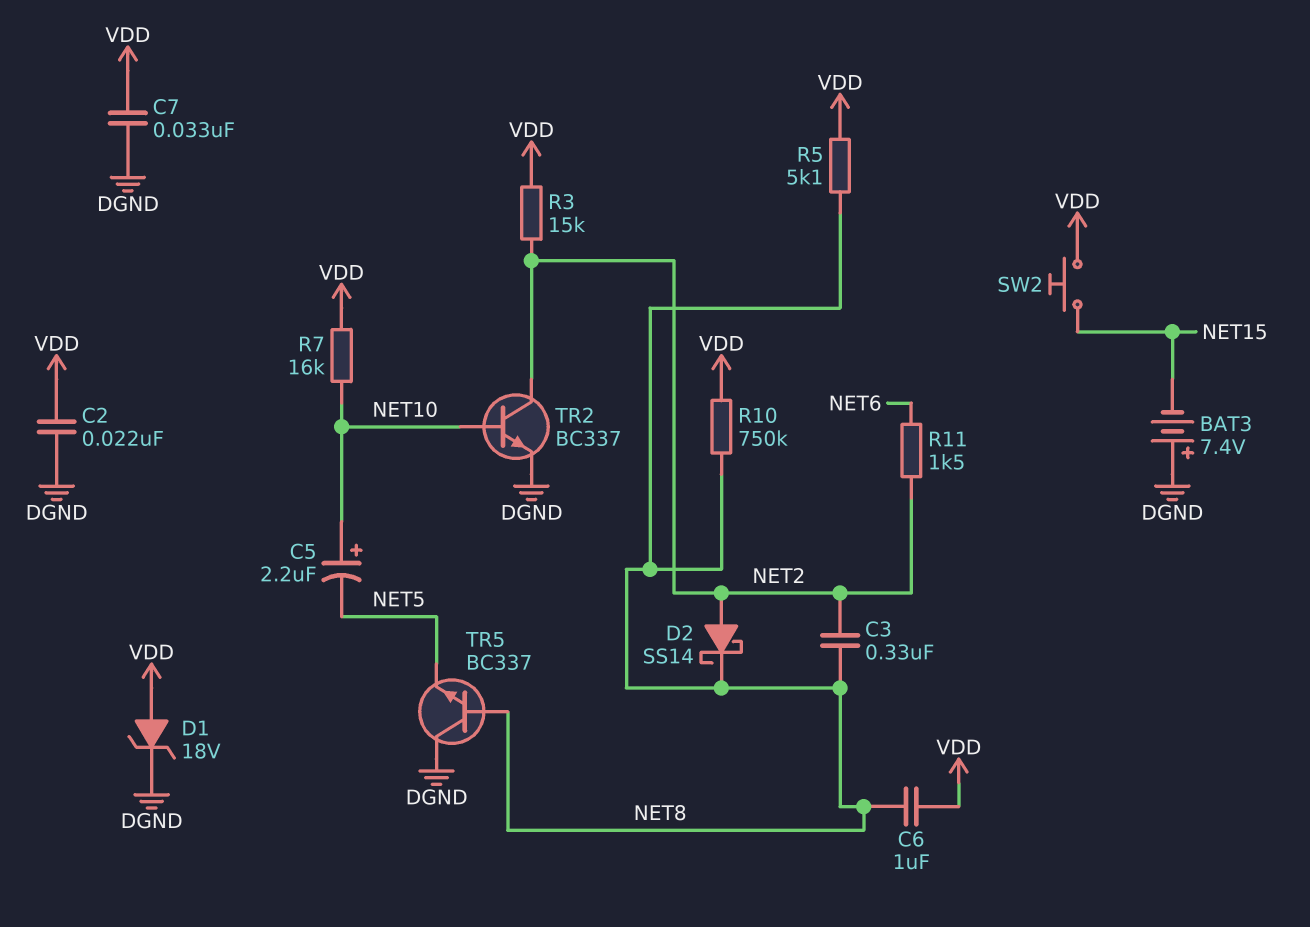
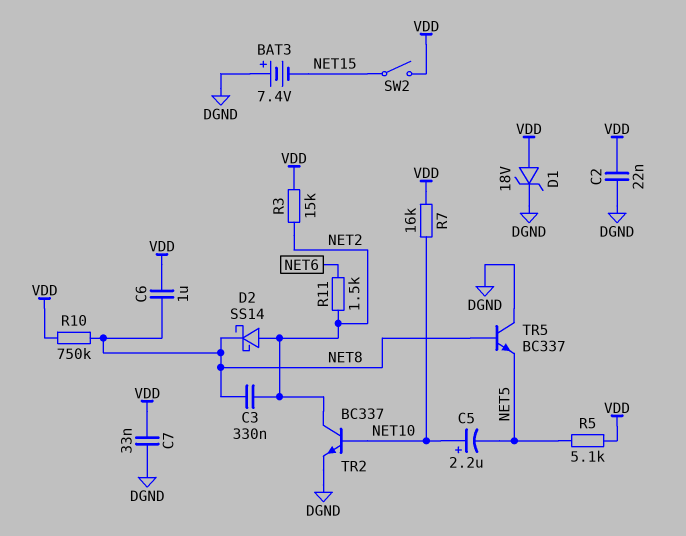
R5: 5.1k (NET8, VDD) -> 5.1k (NET5, VDD)
SW2: button (NET15, VDD) -> switch (NET15, VDD)

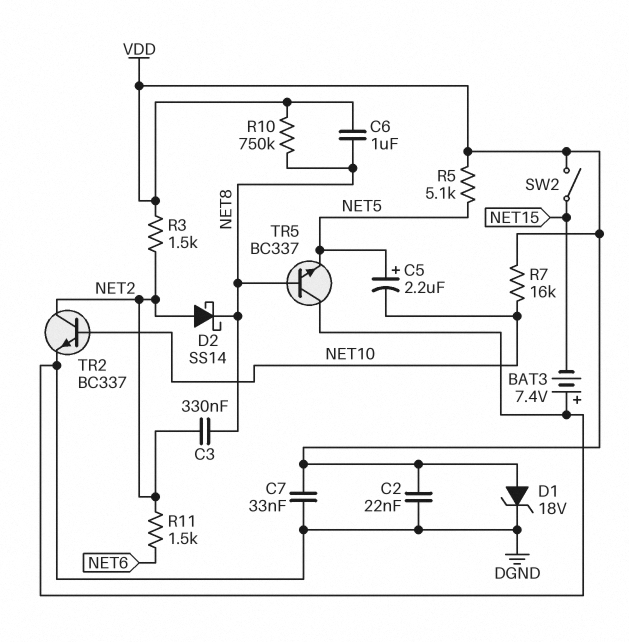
C5: 2.2uF (plus NET10, minus NET5) -> 2.2uF (plus NET5, minus NET10)
R3: 15k (NET2, VDD) -> 1.5k (NET2, VDD)

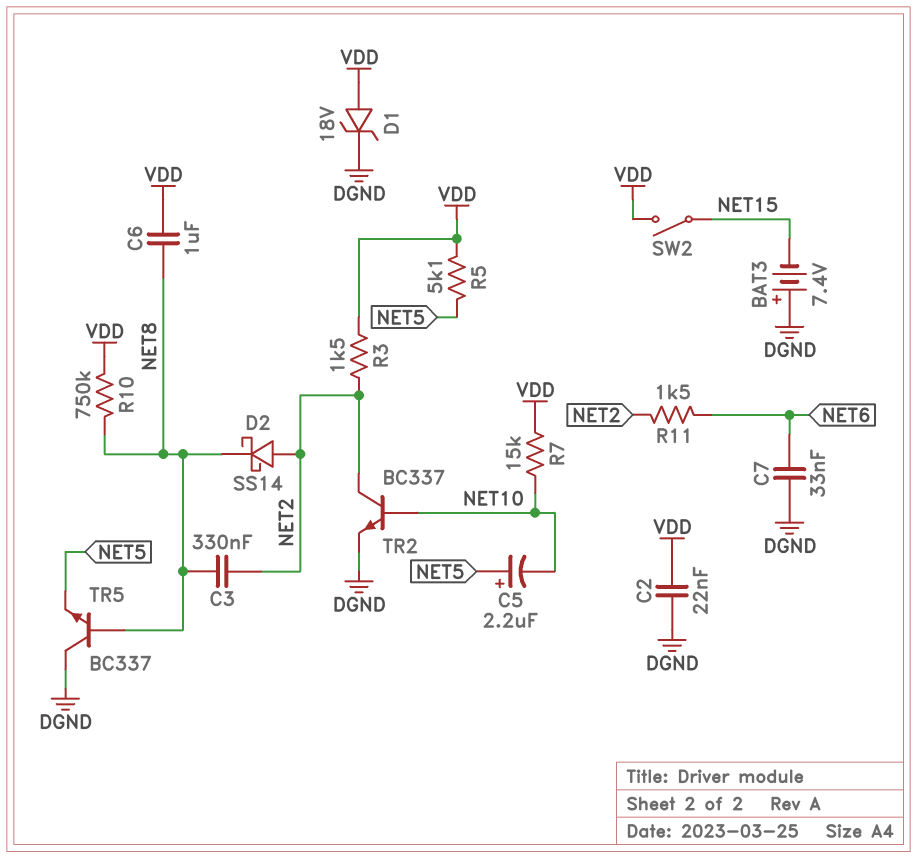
C7: 33nF (DGND, VDD) -> 33nF (DGND, NET6)
R7: 16k (NET10, VDD) -> 15k (NET10, VDD)

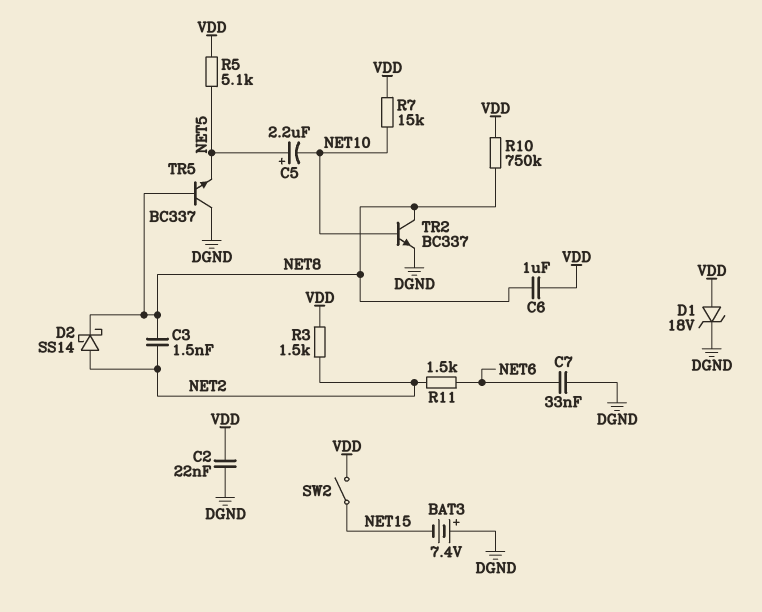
C3: 330nF (NET2, NET8) -> 1.5nF (NET2, NET8)
TR2: NPN BC337 (B NET10, C NET2, E DGND) -> NPN BC337 (B NET10, C NET8, E DGND)

